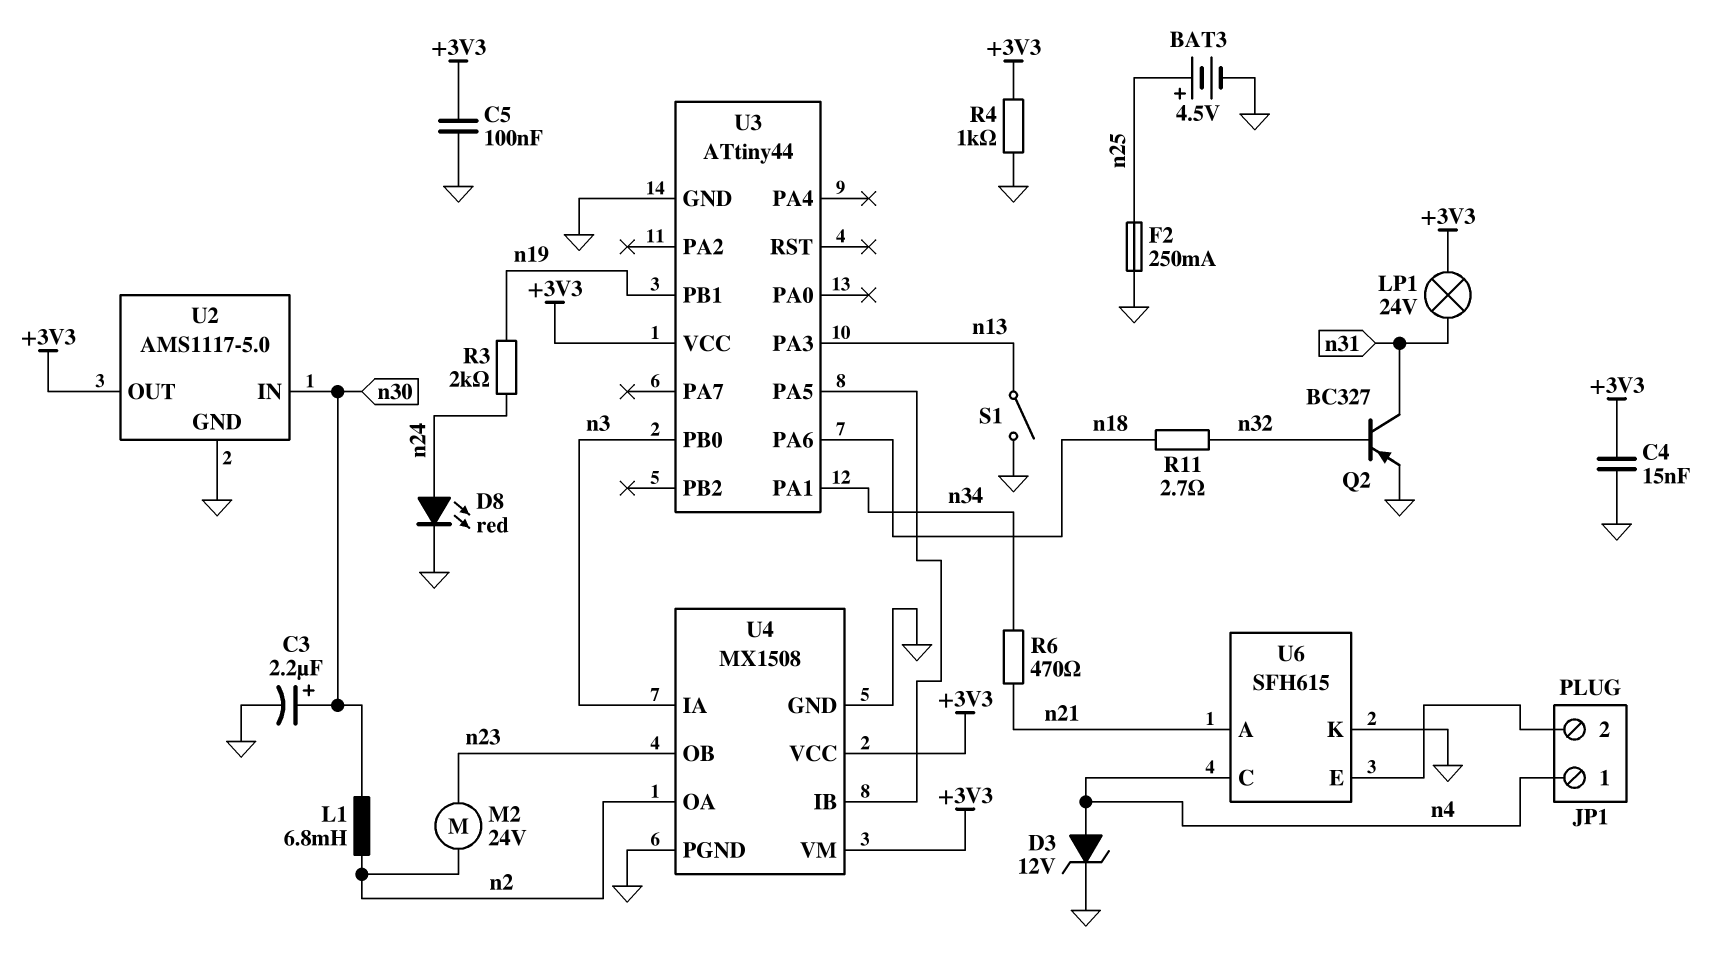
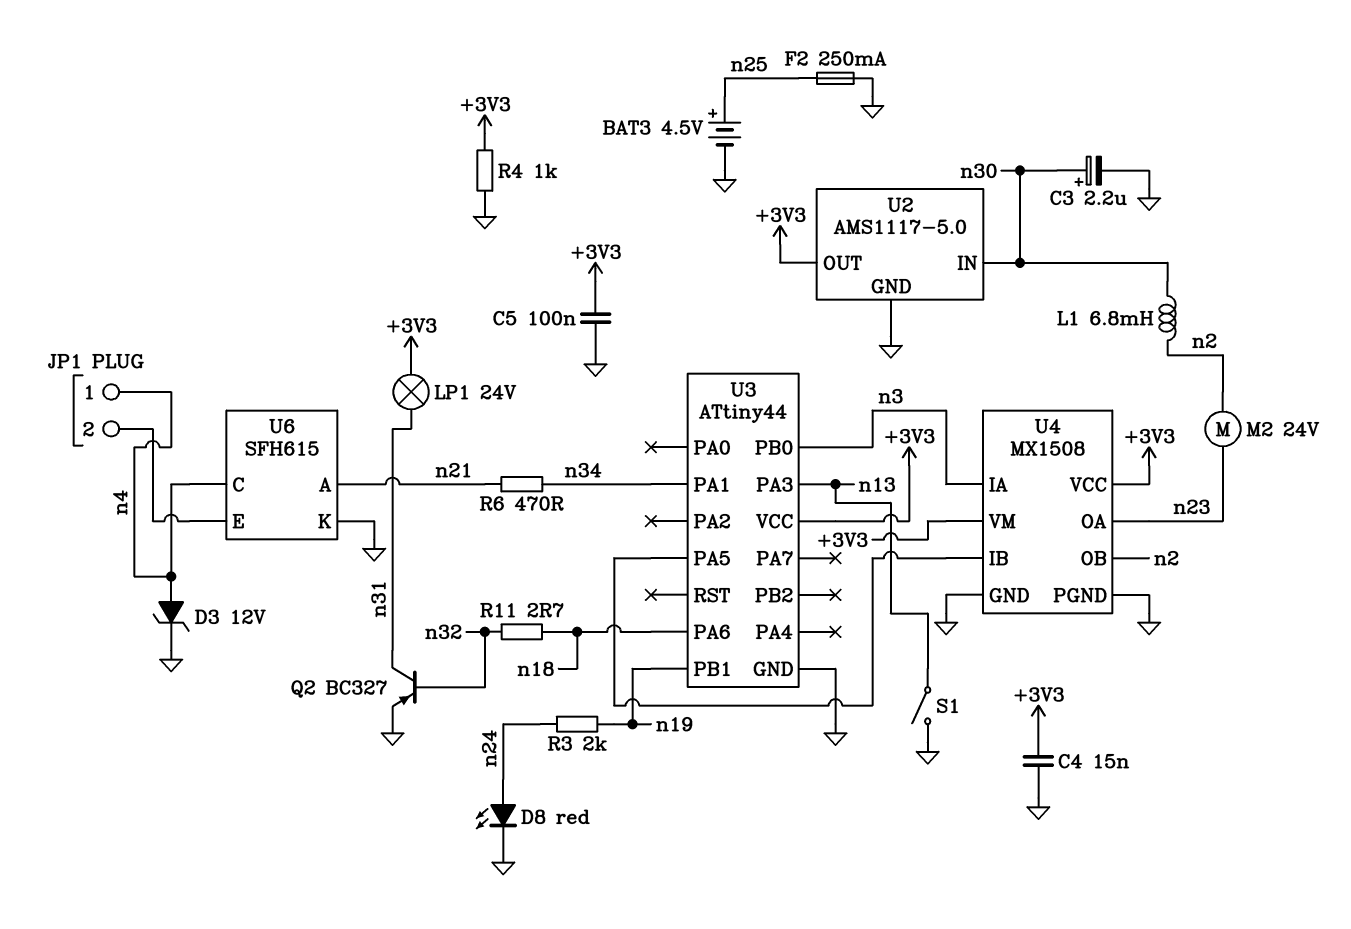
U4 pin OA: n2 -> n23
U4 pin OB: n23 -> n2

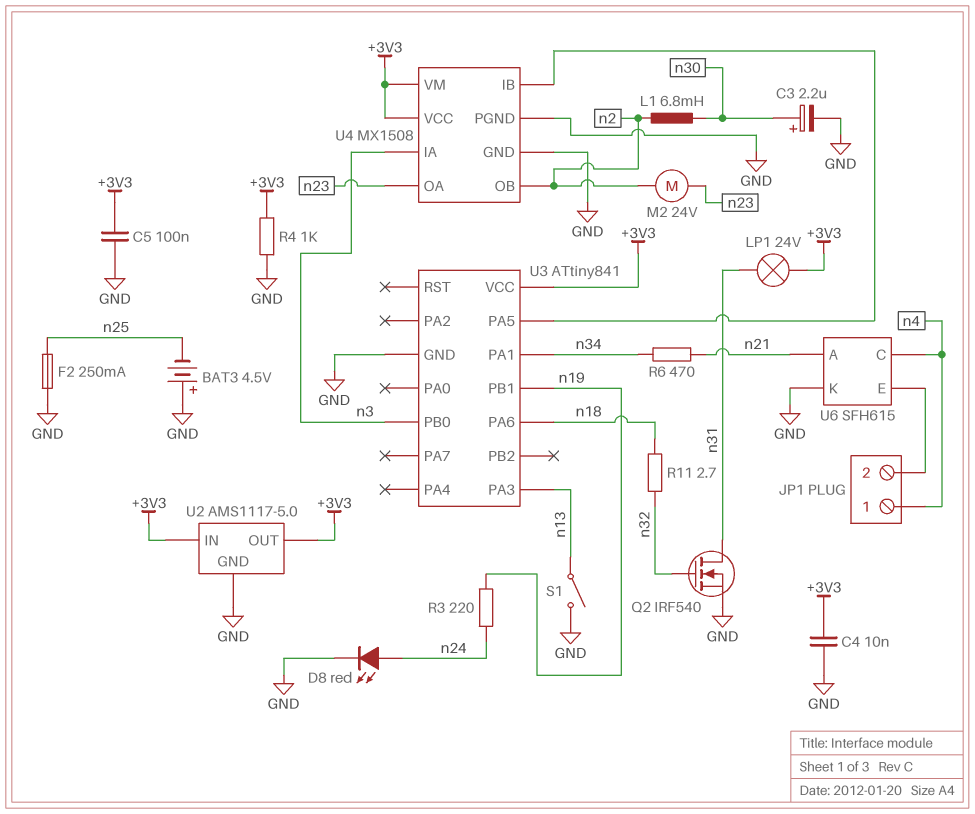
BAT3: 4.5V (plus n25, minus GND) -> 4.5V (plus GND, minus n25)
C4: 15nF (+3V3, GND) -> 10nF (+3V3, GND)
D3: zener 12V (A n4, K GND) -> none
Q2: PNP BC327 (B n32, C n31, E GND) -> NMOS IRF540 (G n32, D n31, S GND)
R3: 2k (n19, n24) -> 220 (n19, n24)
U2 pin IN: n30 -> +3V3
U3: ATtiny44 -> ATtiny841

